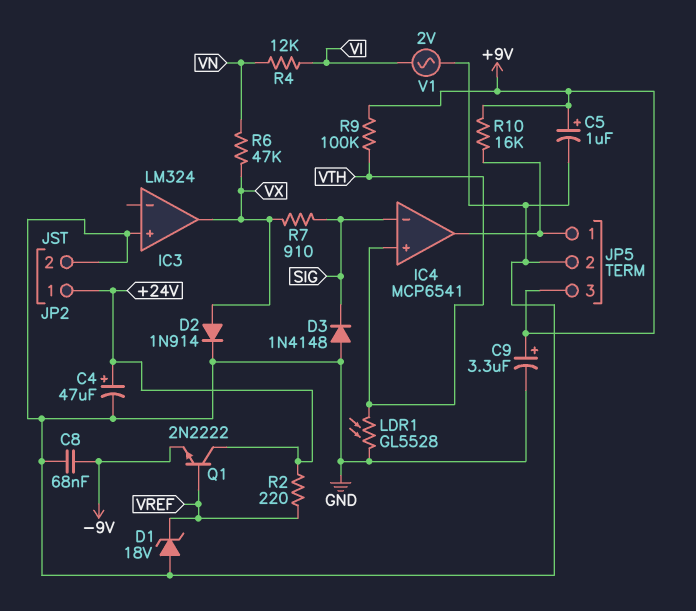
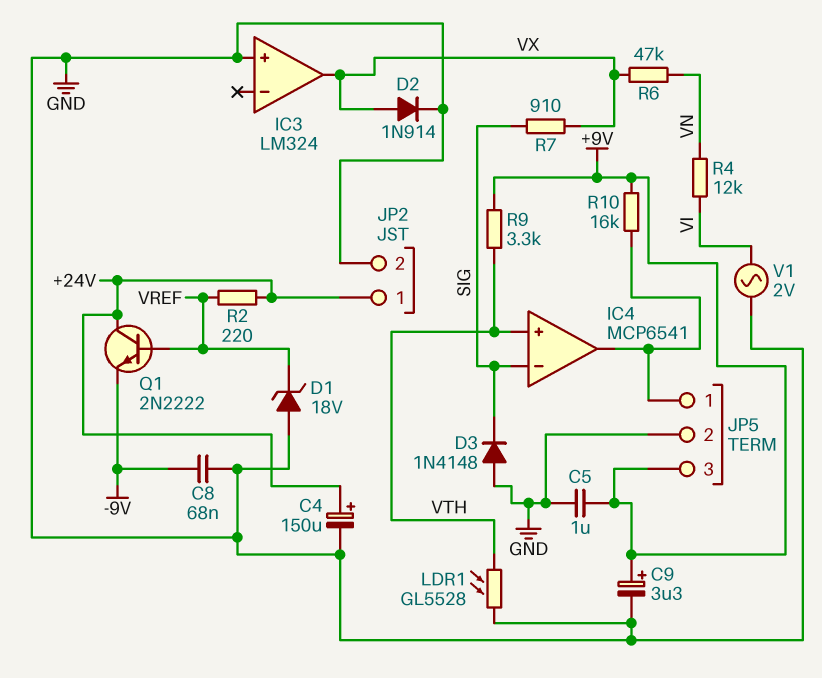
C4: 47uF (plus +24V, minus GND) -> 150uF (plus +24V, minus GND)
C5: 1uF (plus +9V, minus GND) -> 1uF (+9V, GND)
R9: 100k (+9V, VTH) -> 3.3k (+9V, VTH)

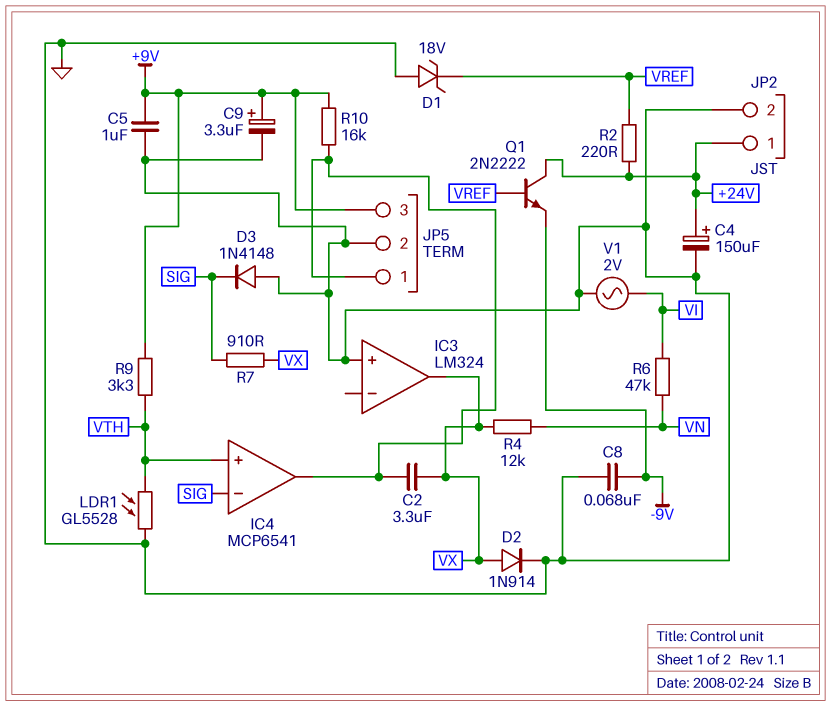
C2: none -> 3.3uF (IC4/out, VX)
R4: 12k (VI, VN) -> 12k (VN, VX)
R6: 47k (VN, VX) -> 47k (VI, VN)

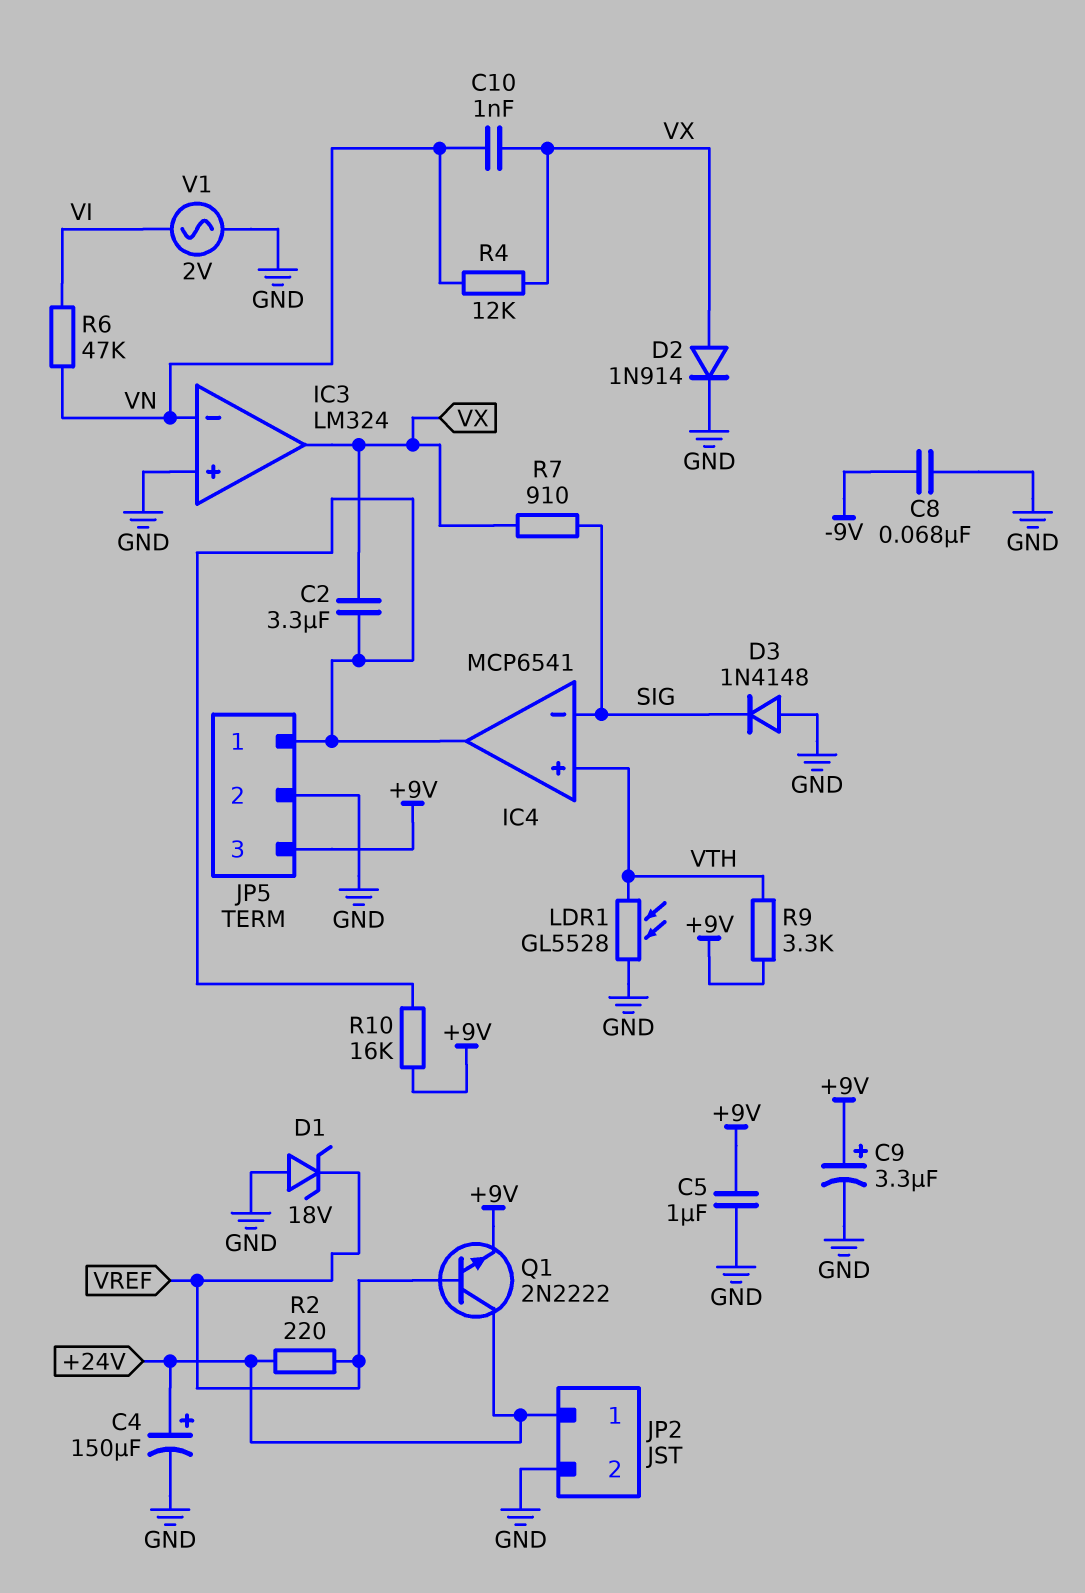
C10: none -> 1nF (VN, VX)
IC3 pin in-: none -> VN
Q1: NPN 2N2222 (B VREF, C +24V, E -9V) -> NPN 2N2222 (B VREF, C +24V, E +9V)

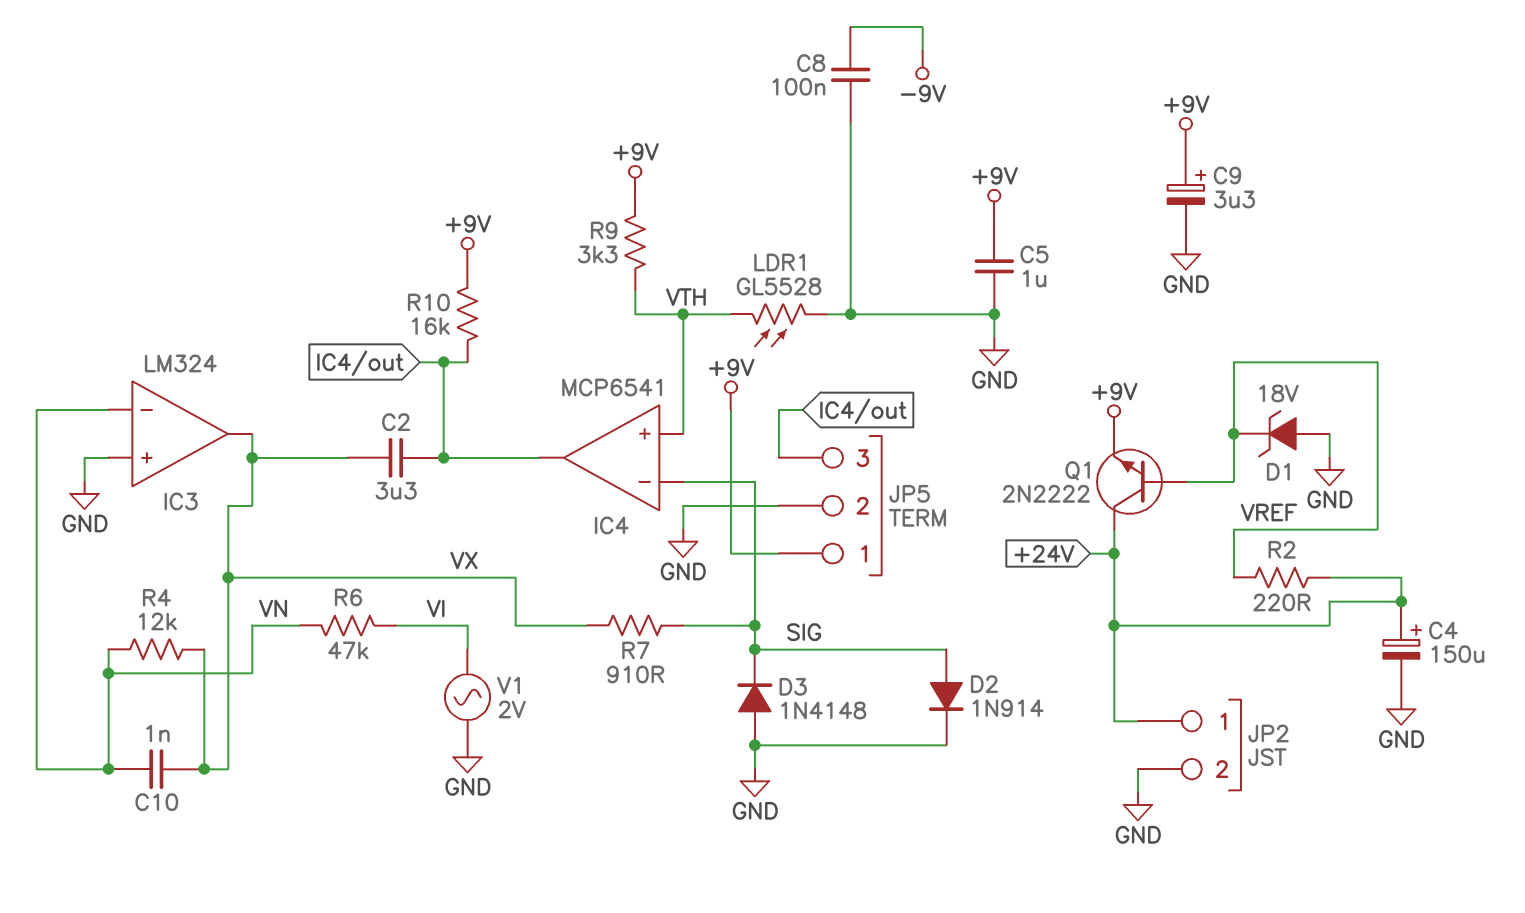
C8: 68nF (-9V, GND) -> 100nF (-9V, GND)
D2: diode 1N914 (A VX, K GND) -> diode 1N914 (A SIG, K GND)
JP5 pin 1: IC4/out -> +9V
JP5 pin 3: +9V -> IC4/out

